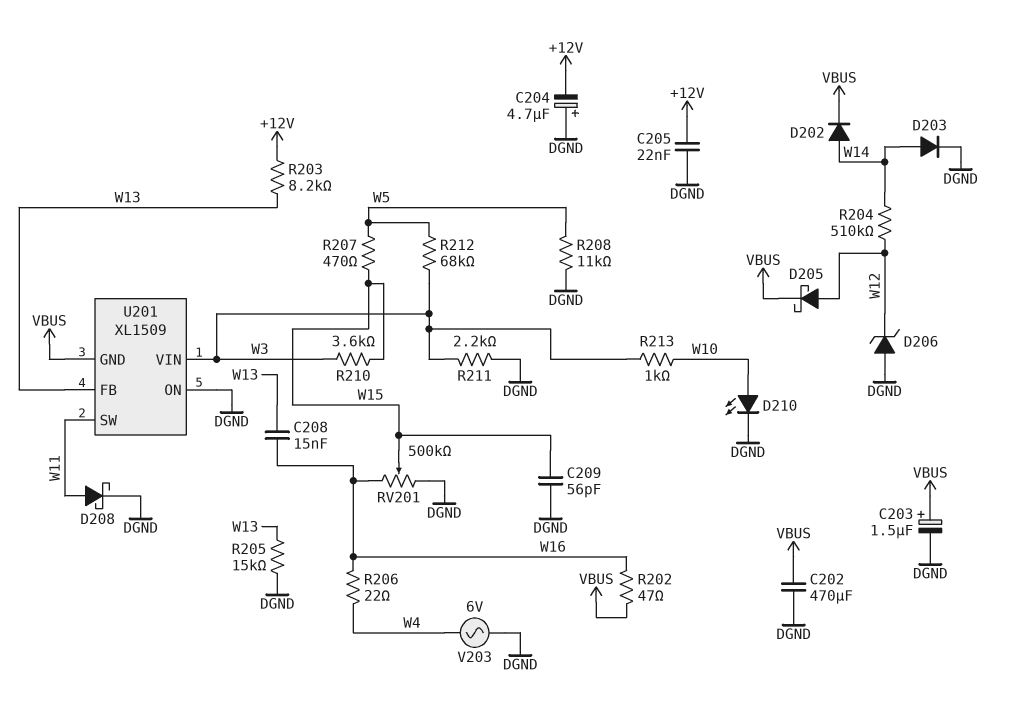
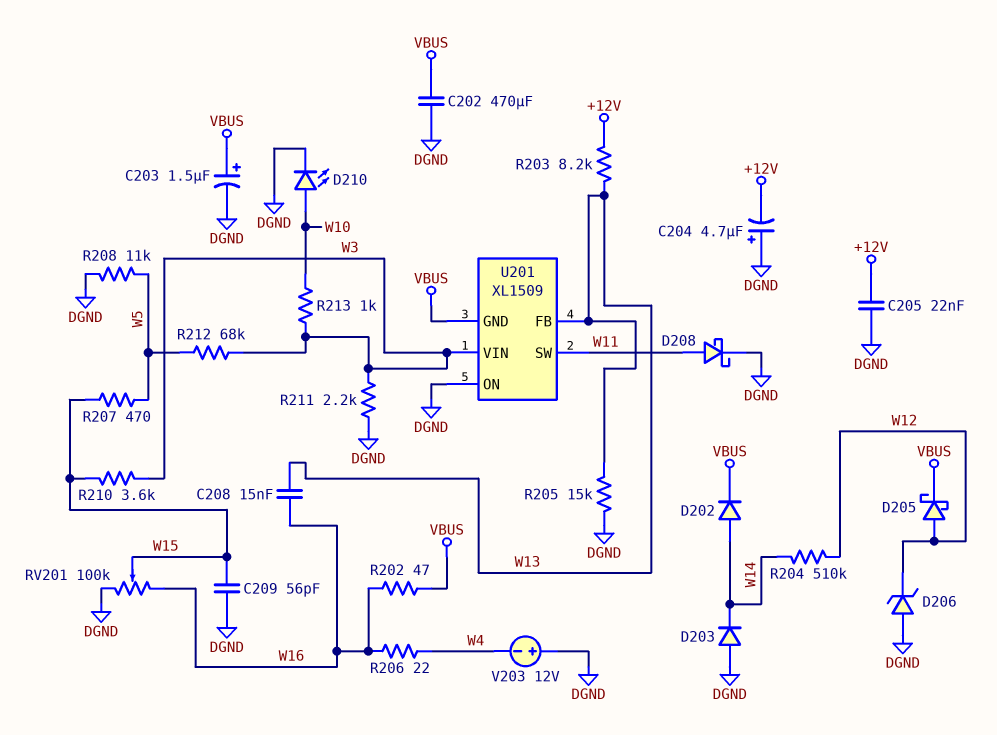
D203: diode (A W14, K DGND) -> diode (A DGND, K W14)
RV201: 500k (DGND, W16, wiper W15) -> 100k (DGND, W16, wiper W15)
V203: AC 6V (DGND, W4) -> 12V (plus DGND, minus W4)

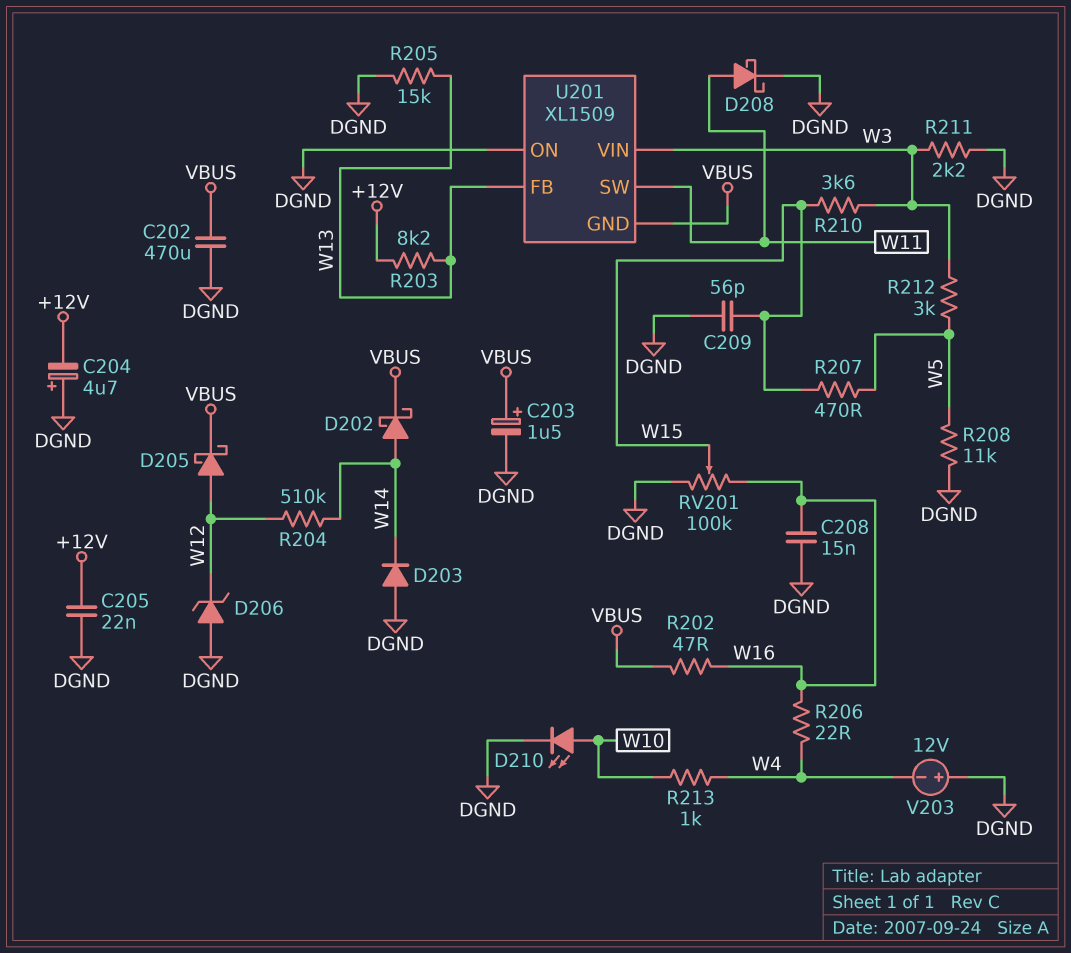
C208: 15nF (W13, W16) -> 15nF (DGND, W16)
D202: diode (A W14, K VBUS) -> schottky (A W14, K VBUS)
R212: 68k (W3, W5) -> 3k (W3, W5)
R213: 1k (W3, W10) -> 1k (W4, W10)

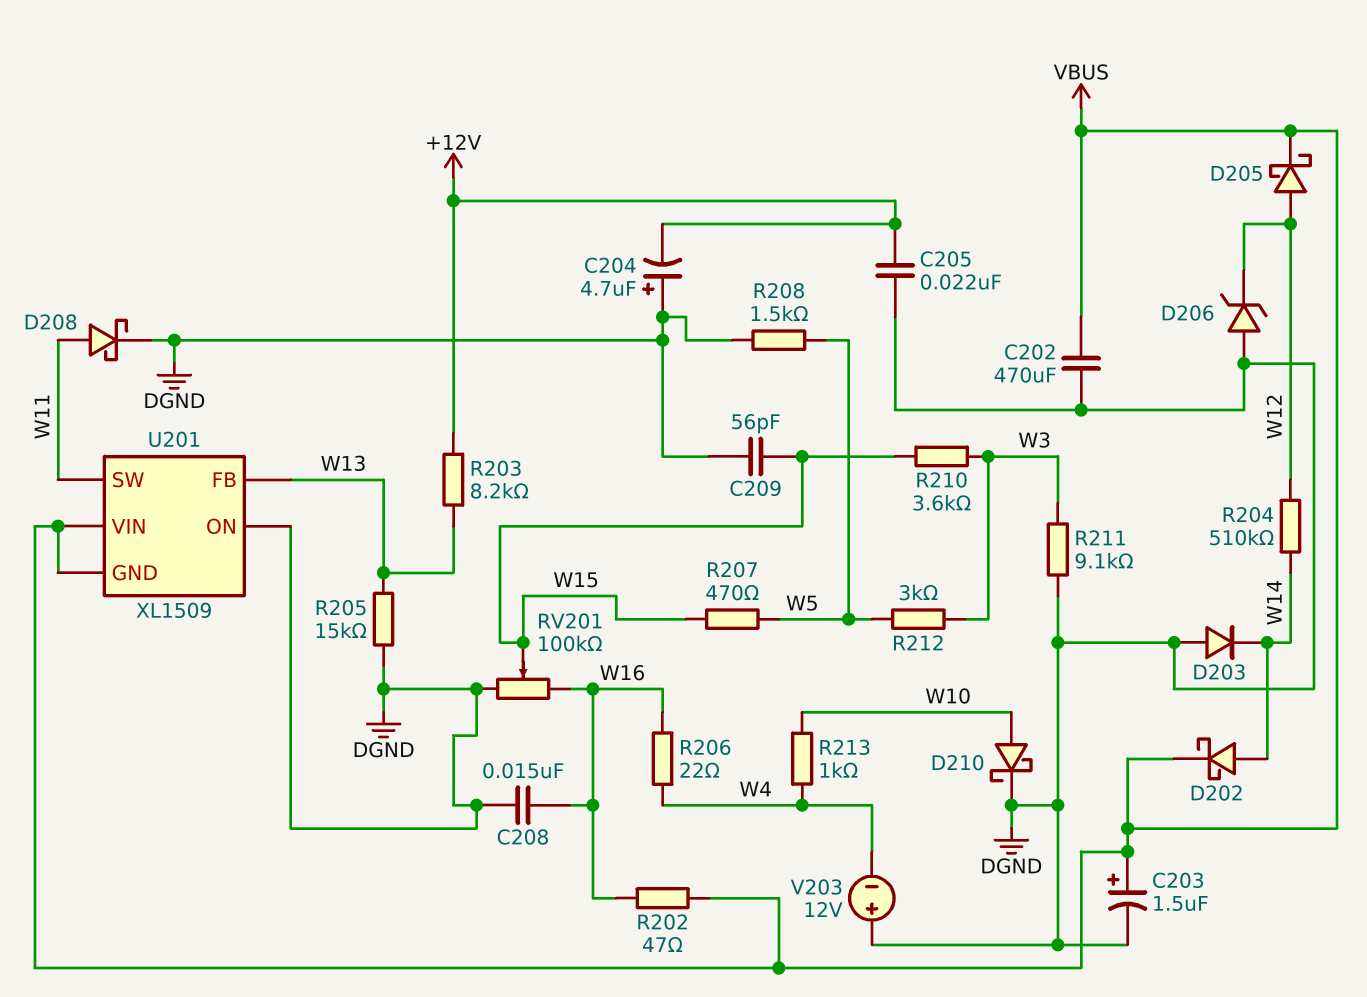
D210: LED (A W10, K DGND) -> schottky (A W10, K DGND)
R208: 11k (DGND, W5) -> 1.5k (DGND, W5)
R211: 2.2k (DGND, W3) -> 9.1k (DGND, W3)
U201 pin VIN: W3 -> VBUS

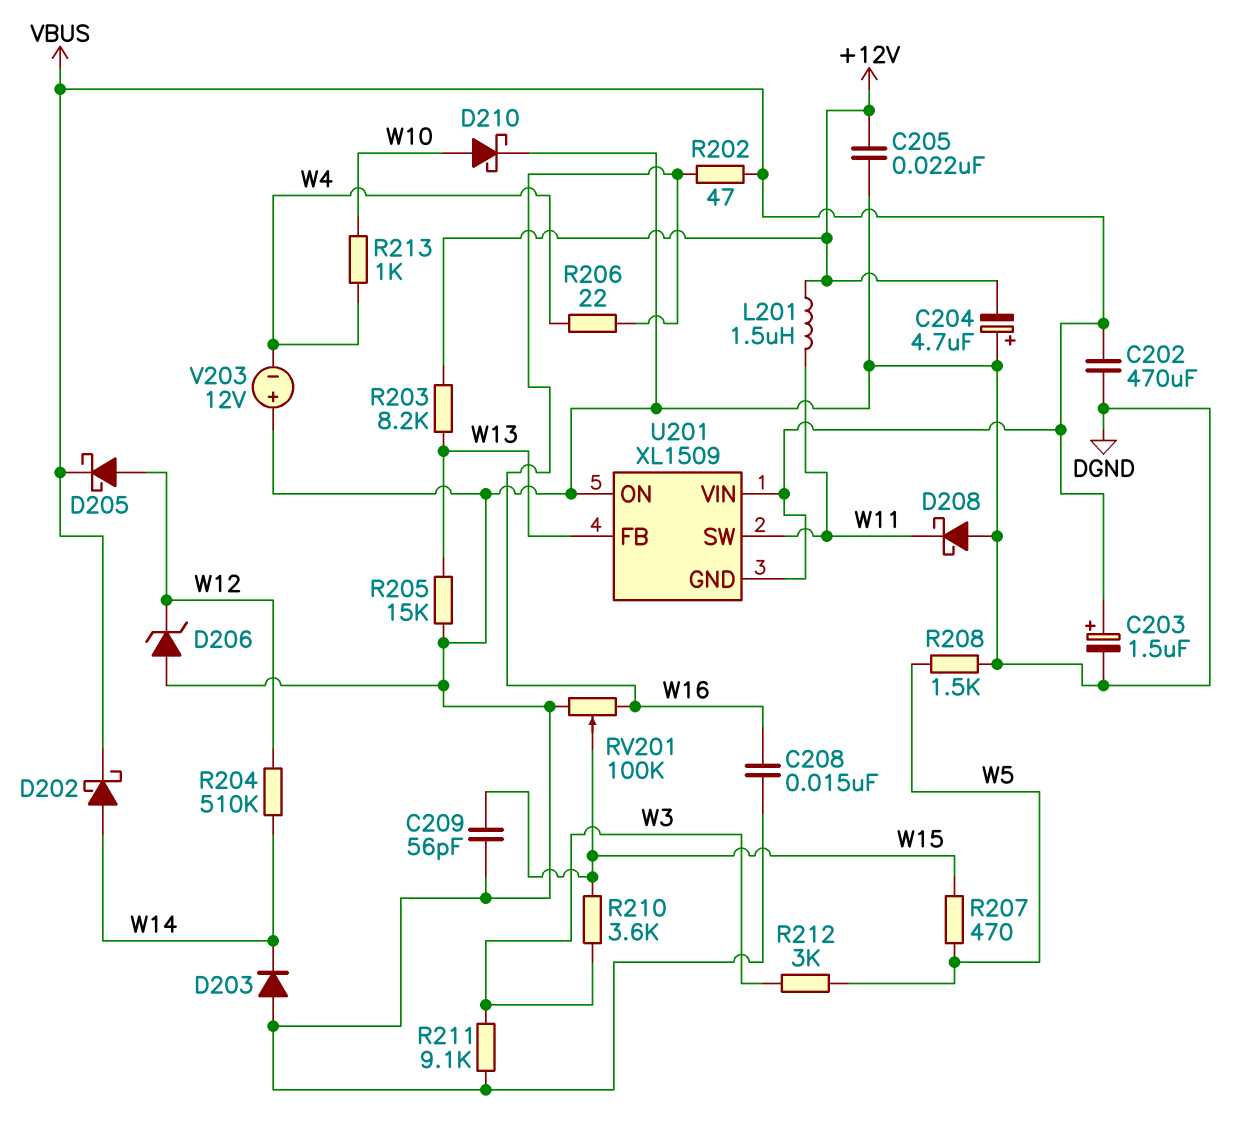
D208: schottky (A W11, K DGND) -> schottky (A DGND, K W11)
L201: none -> 1.5uH (+12V, W11)

